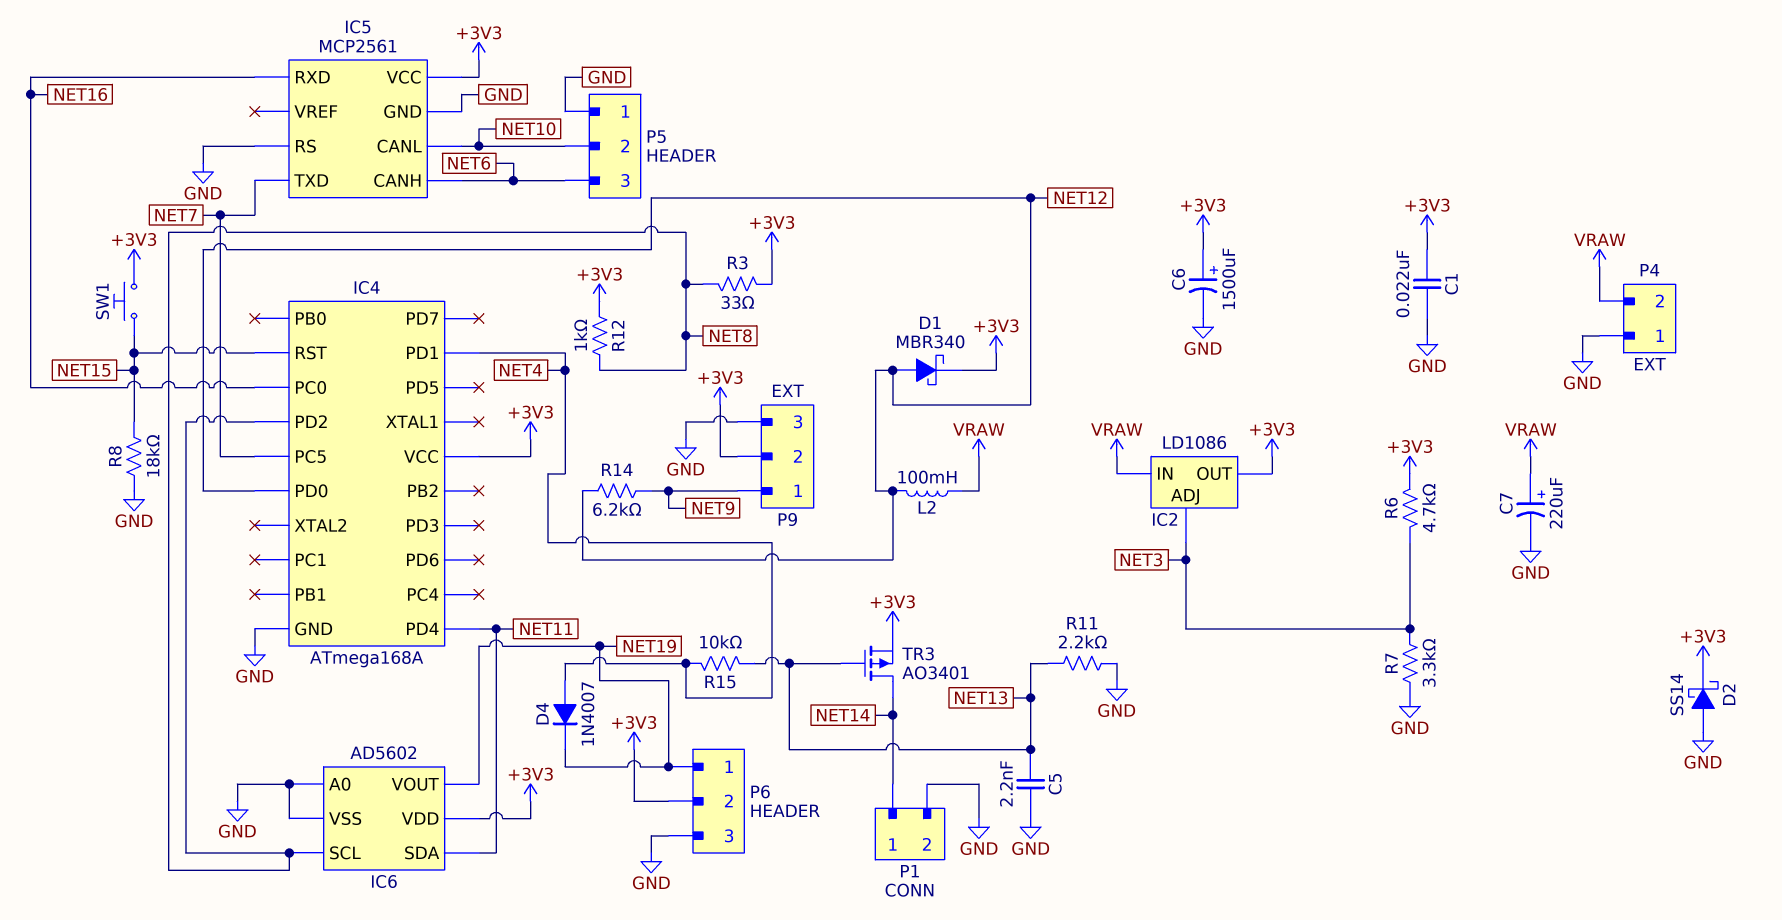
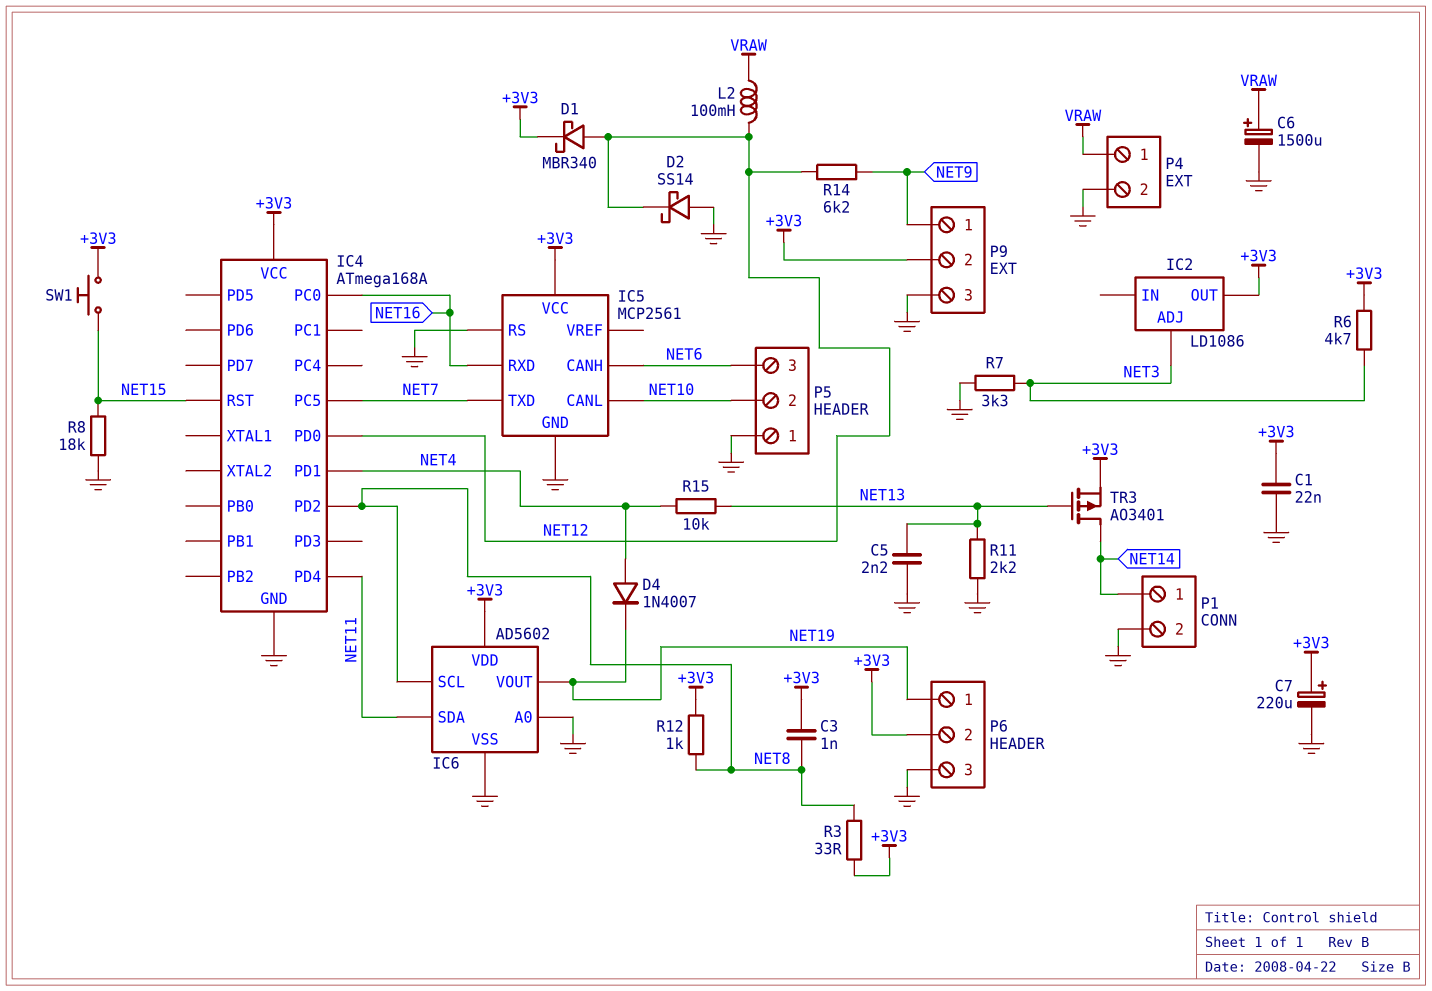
C3: none -> 1nF (+3V3, NET8)
C6: 1500uF (plus +3V3, minus GND) -> 1500uF (plus VRAW, minus GND)
C7: 220uF (plus VRAW, minus GND) -> 220uF (plus +3V3, minus GND)
D2: schottky SS14 (A GND, K +3V3) -> schottky SS14 (A GND, K NET12)
IC2 pin IN: VRAW -> none
P4 pin 1: GND -> VRAW
P4 pin 2: VRAW -> GND

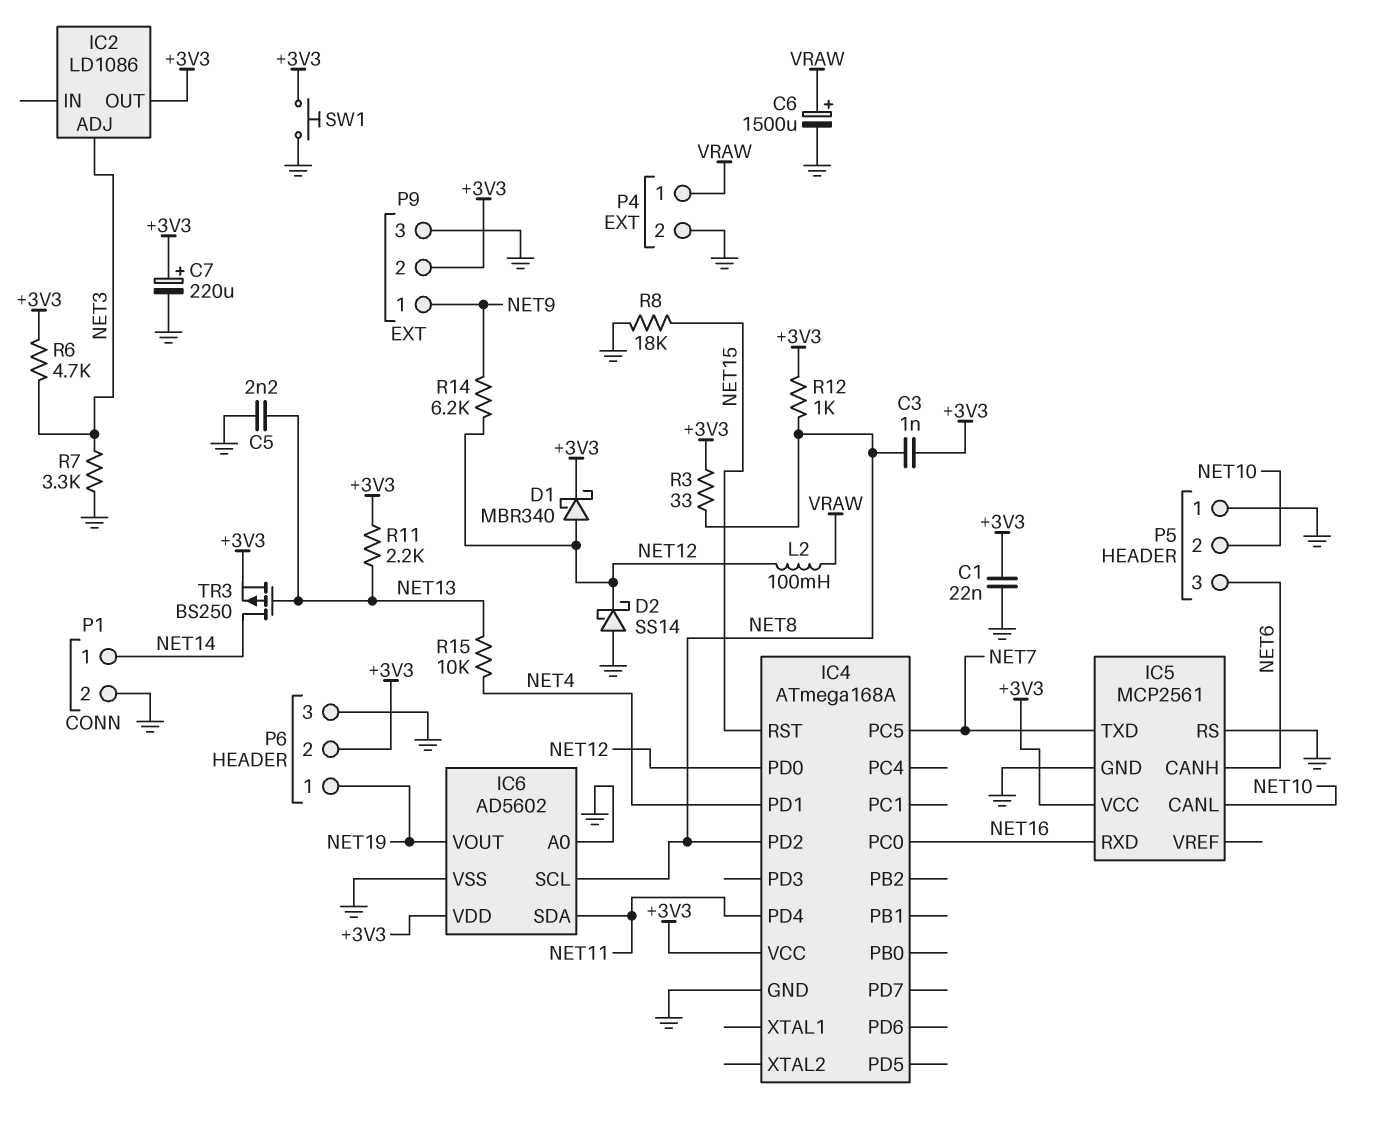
D4: diode 1N4007 (A NET4, K NET19) -> none
R11: 2.2k (GND, NET13) -> 2.2k (+3V3, NET13)
SW1: button (+3V3, NET15) -> button (+3V3, GND)
TR3: PMOS AO3401 (G NET13, D NET14, S +3V3) -> PMOS BS250 (G NET13, D NET14, S +3V3)

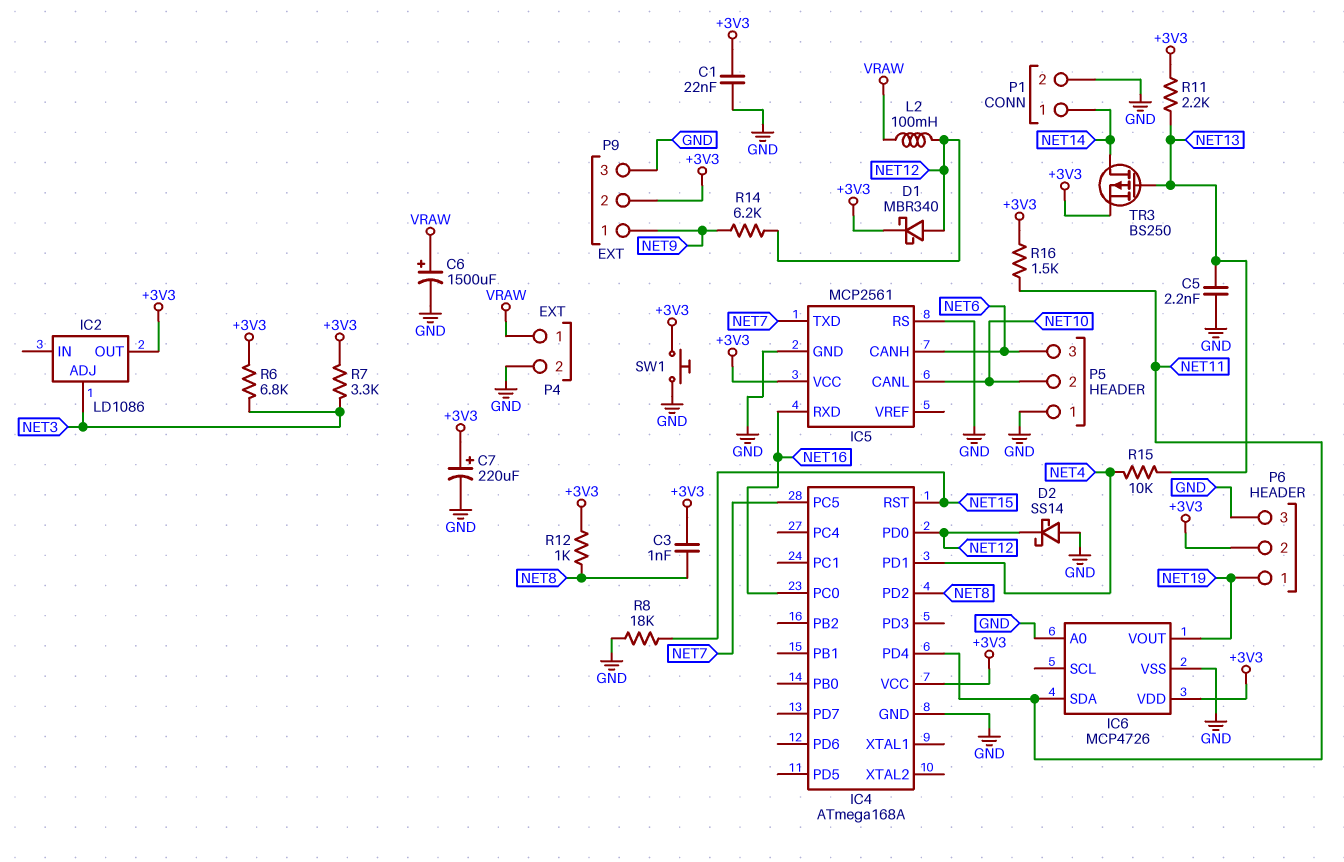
IC6: AD5602 -> MCP4726
IC6 pin SCL: NET8 -> none
R3: 33 (+3V3, NET8) -> none
R6: 4.7k (+3V3, NET3) -> 6.8k (+3V3, NET3)
R7: 3.3k (GND, NET3) -> 3.3k (+3V3, NET3)
R16: none -> 1.5k (+3V3, NET11)

